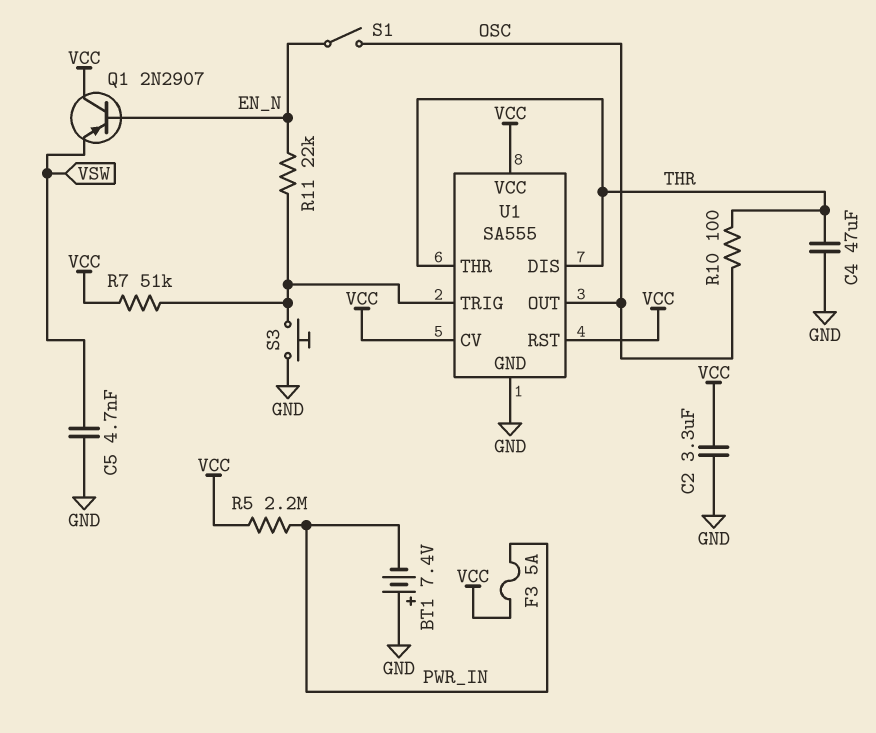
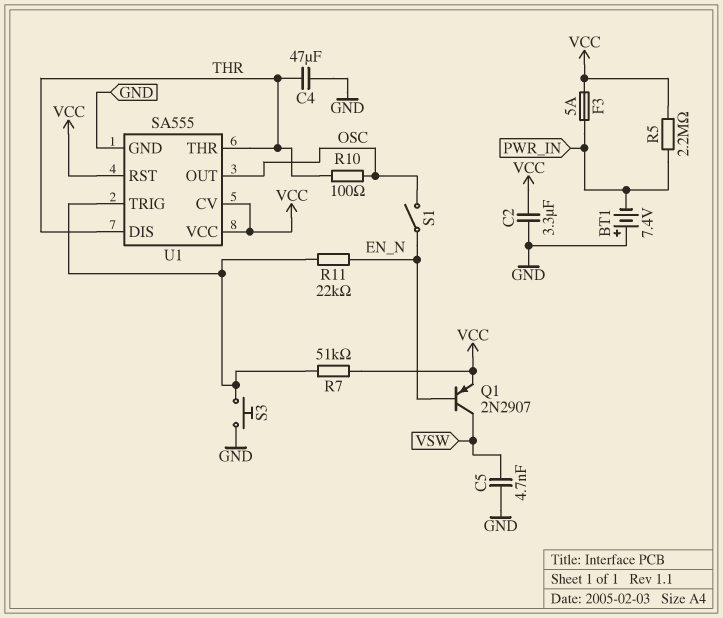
Q1: PNP 2N2907 (B EN_N, C VCC, E VSW) -> PNP 2N2907 (B EN_N, C VSW, E VCC)

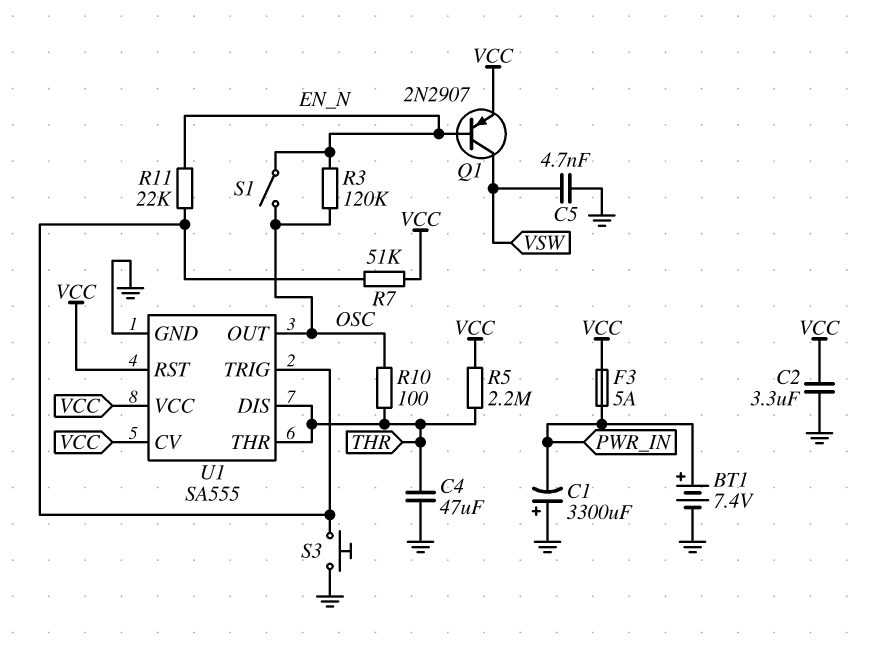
BT1: 7.4V (plus GND, minus PWR_IN) -> 7.4V (plus PWR_IN, minus GND)
C1: none -> 3300uF (plus GND, minus PWR_IN)
R3: none -> 120k (EN_N, OSC)
R5: 2.2M (PWR_IN, VCC) -> 2.2M (THR, VCC)

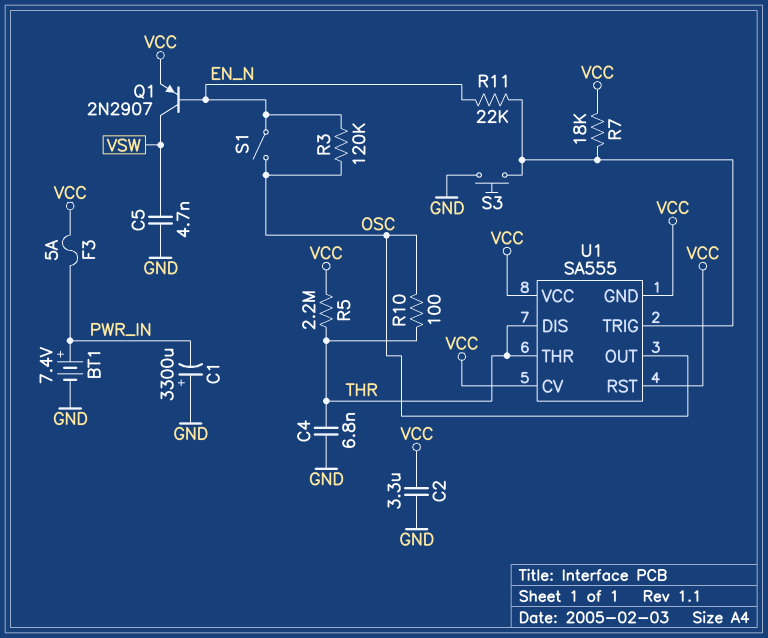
C4: 47uF (GND, THR) -> 6.8nF (GND, THR)
R7: 51k (U1/TRIG, VCC) -> 18k (U1/TRIG, VCC)
U1 pin GND: GND -> VCC

